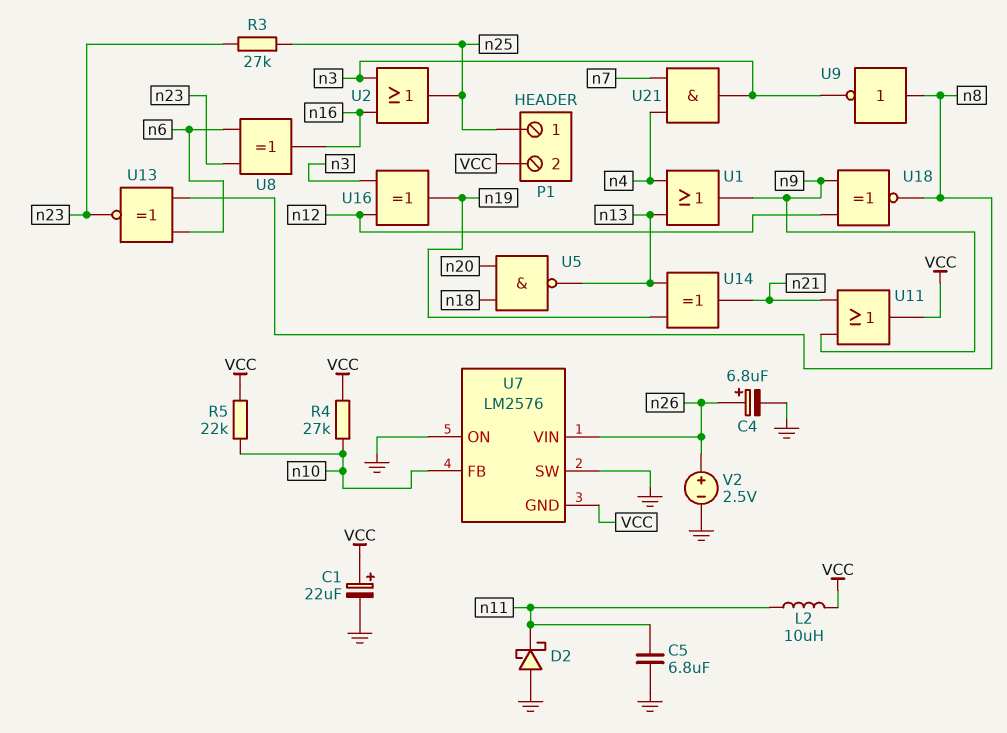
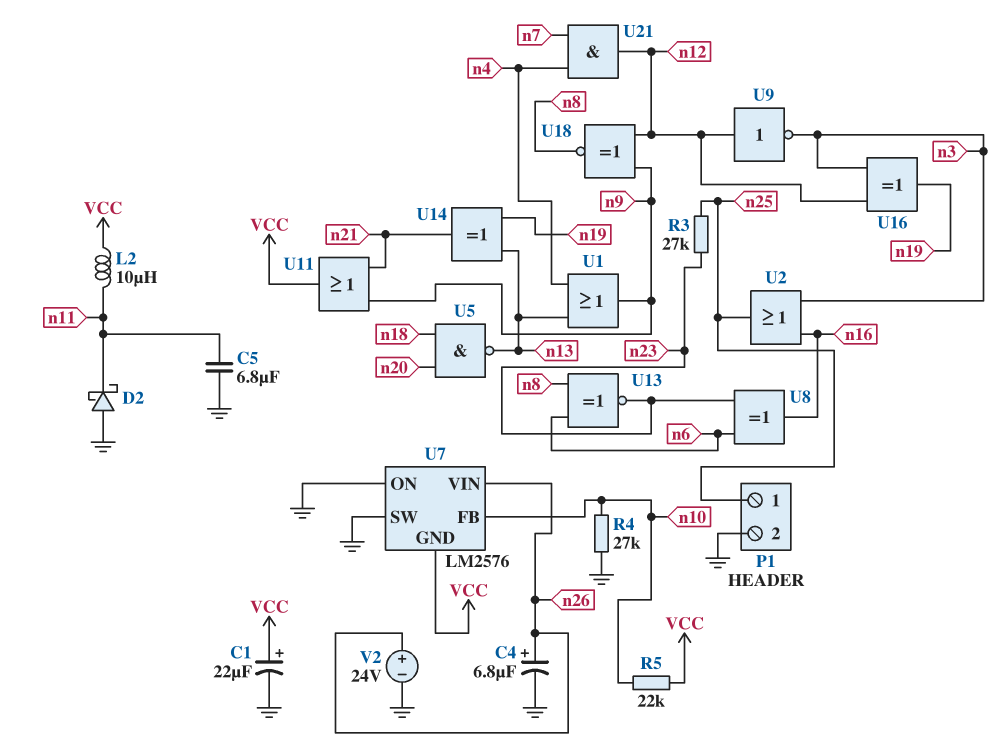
P1 pin 2: VCC -> GND
R4: 27k (VCC, n10) -> 27k (GND, n10)
U9: NOT (in n8, out n3) -> NOT (in n12, out n3)
U21: AND (in n4, in n7, out n3) -> AND (in n4, in n7, out n12)
V2: 2.5V (plus n26, minus GND) -> 24V (plus n26, minus GND)

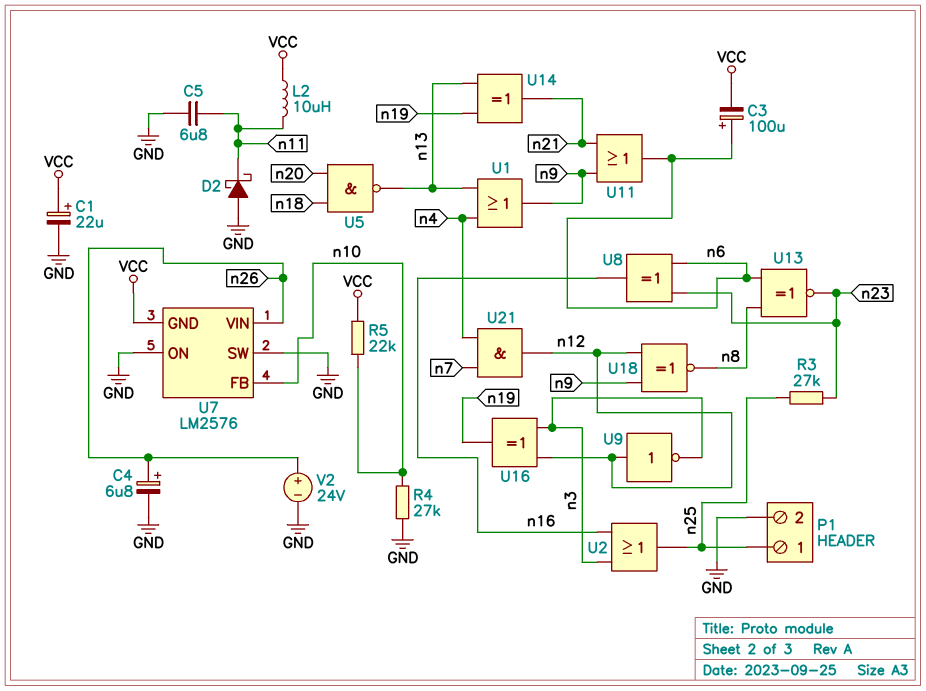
C3: none -> 100uF (plus n6, minus VCC)
U11: OR (in n9, in n21, out VCC) -> OR (in n9, in n21, out n6)

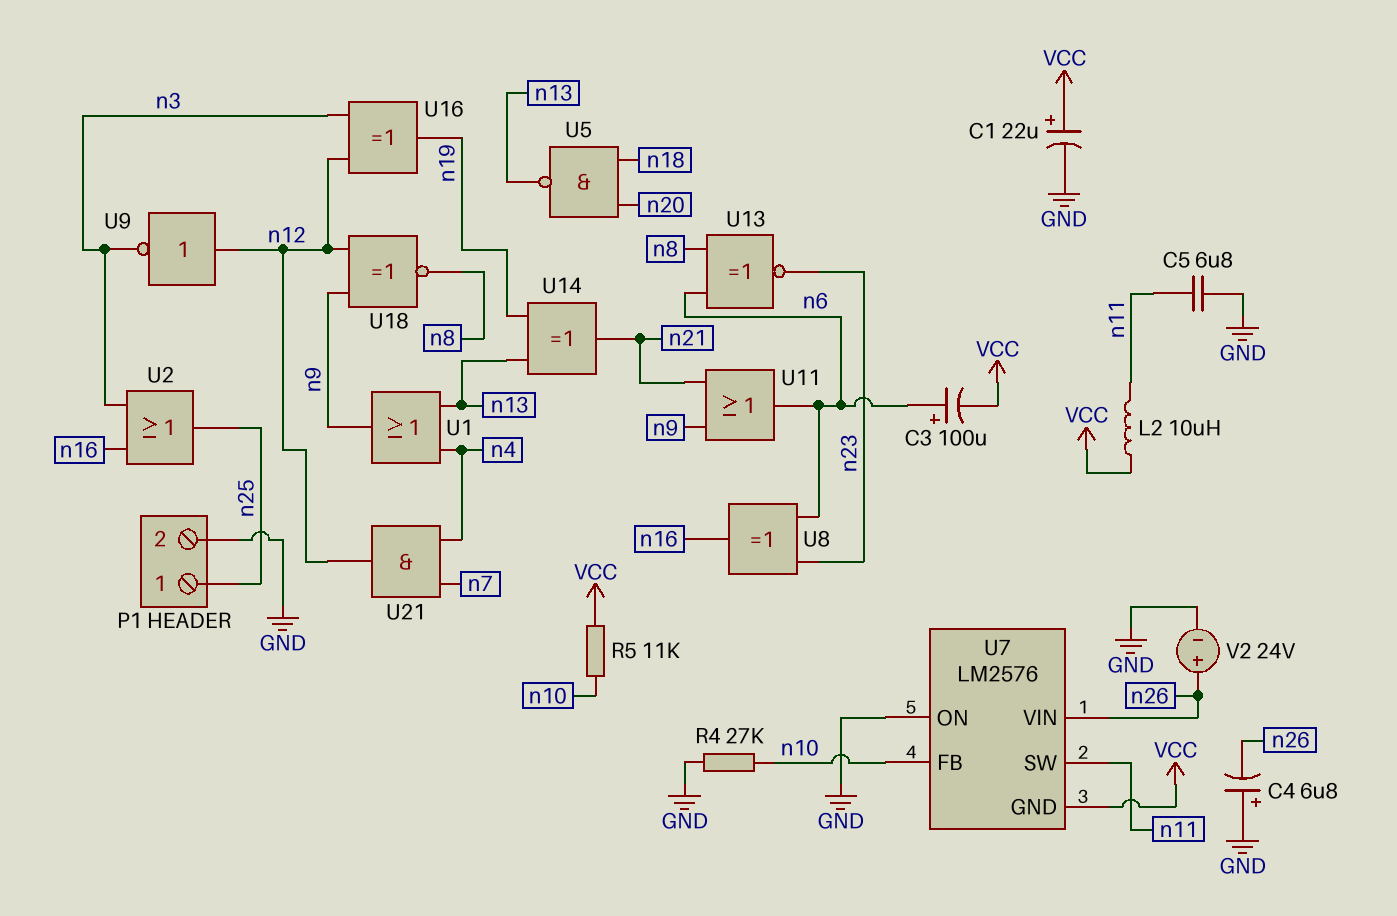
C4: 6.8uF (plus n26, minus GND) -> 6.8uF (plus GND, minus n26)
D2: schottky (A GND, K n11) -> none
R3: 27k (n23, n25) -> none
R5: 22k (VCC, n10) -> 11k (VCC, n10)
U7 pin SW: GND -> n11

